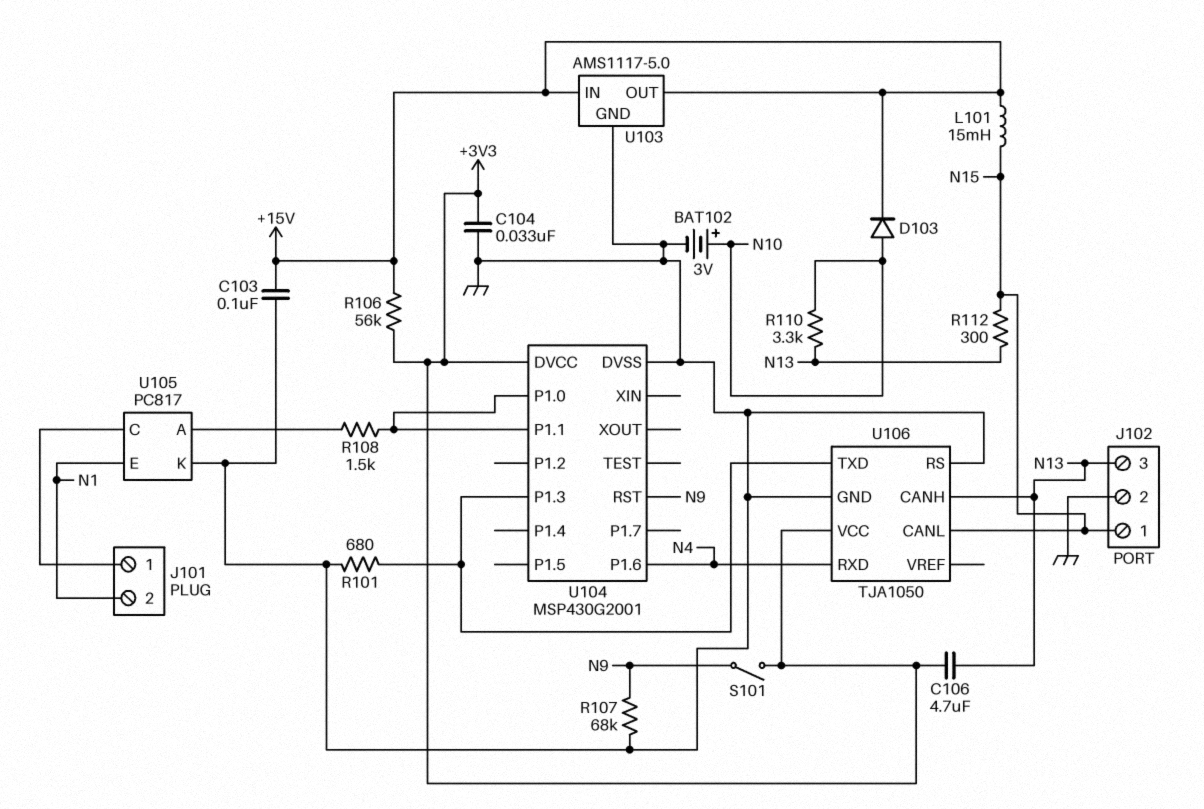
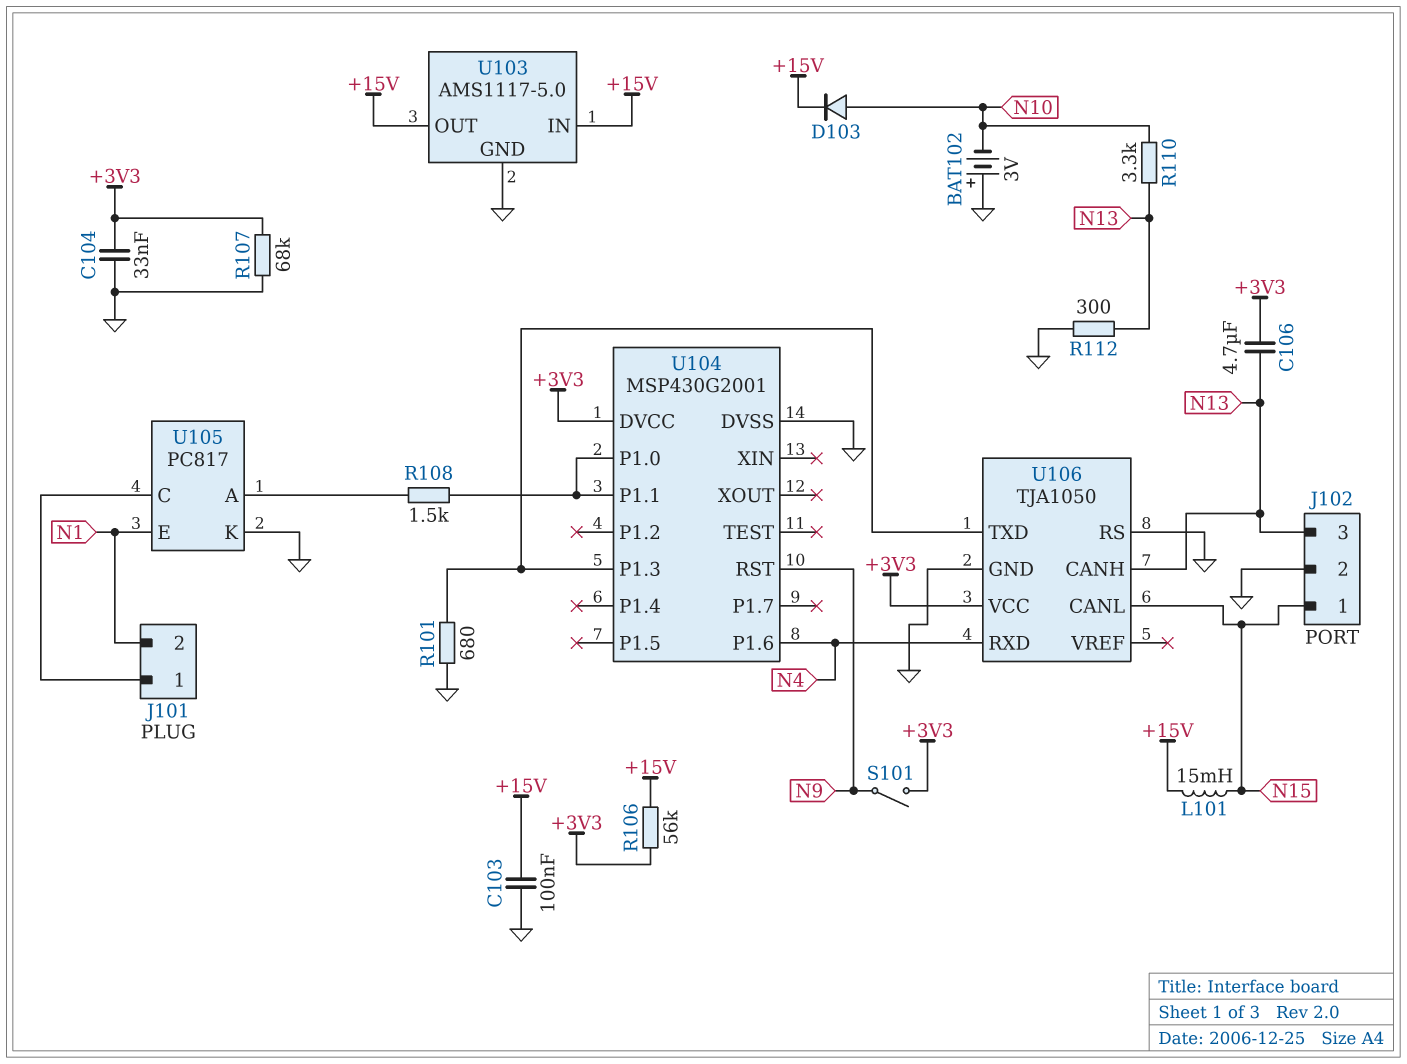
BAT102: 3V (plus N10, minus GND) -> 3V (plus GND, minus N10)
R107: 68k (GND, N9) -> 68k (+3V3, GND)
R112: 300 (N13, N15) -> 300 (GND, N13)

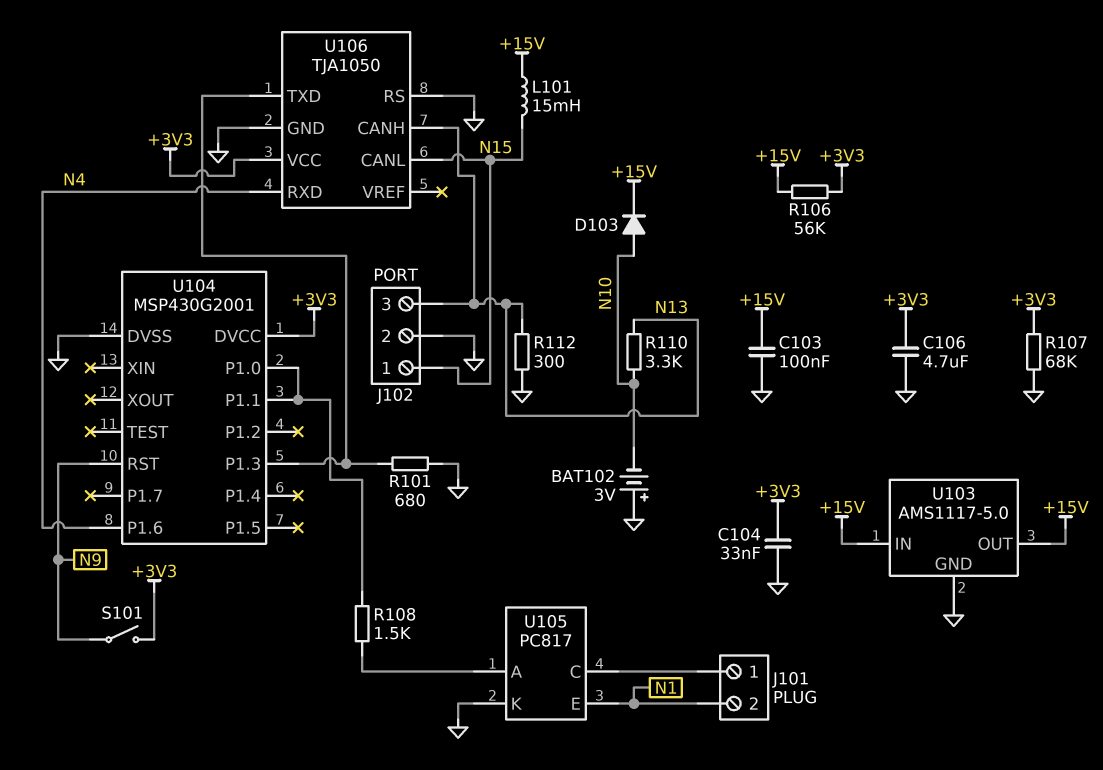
C106: 4.7uF (+3V3, N13) -> 4.7uF (+3V3, GND)

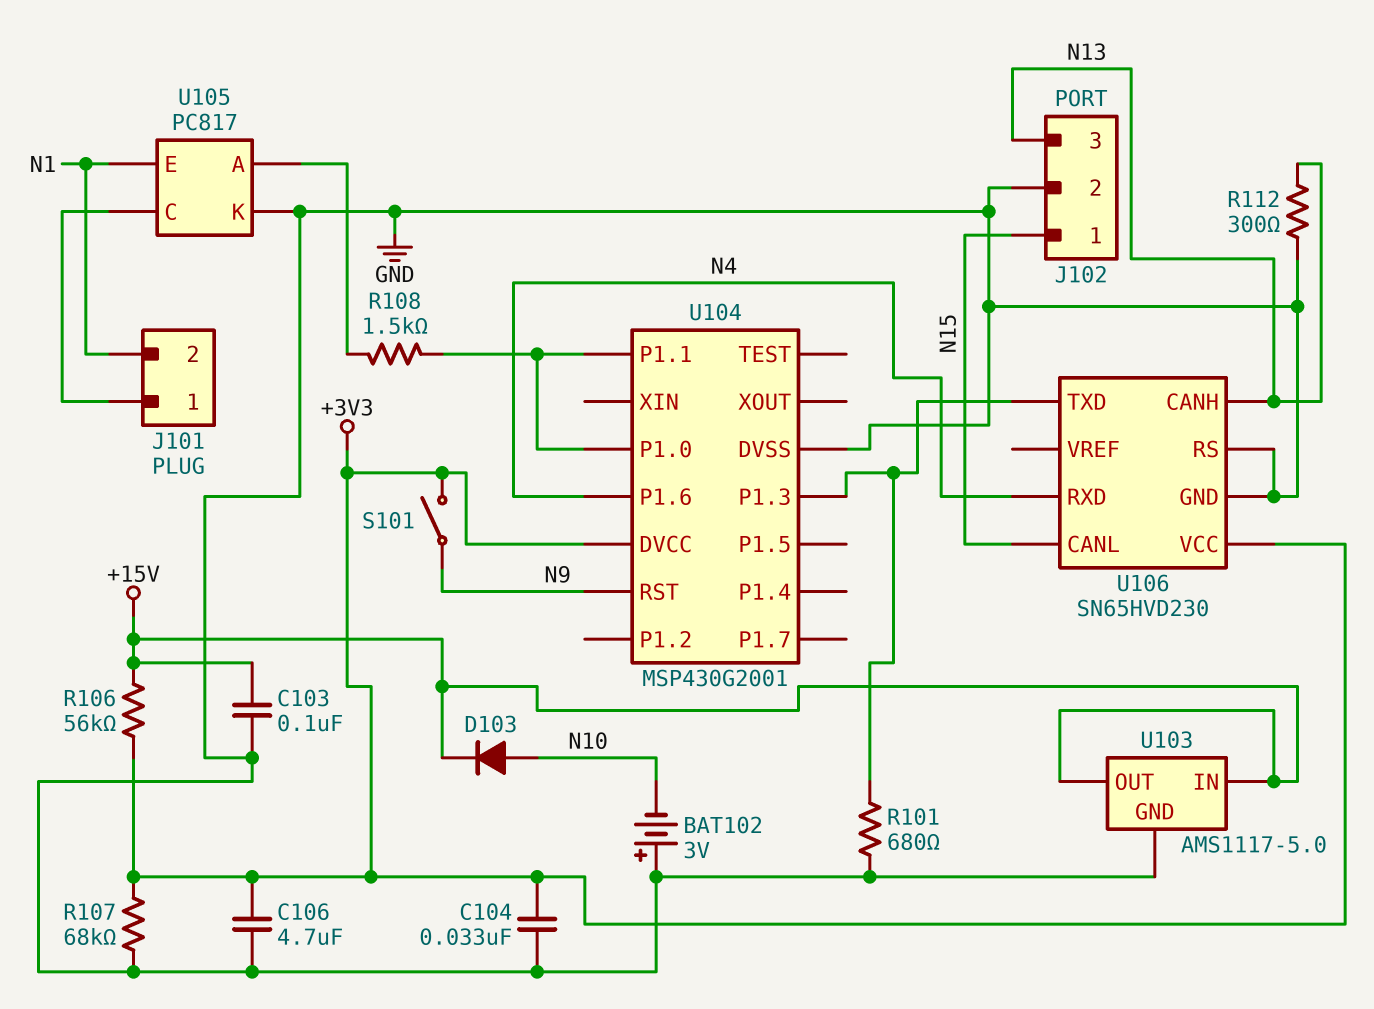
L101: 15mH (+15V, N15) -> none
R110: 3.3k (N10, N13) -> none
U106: TJA1050 -> SN65HVD230

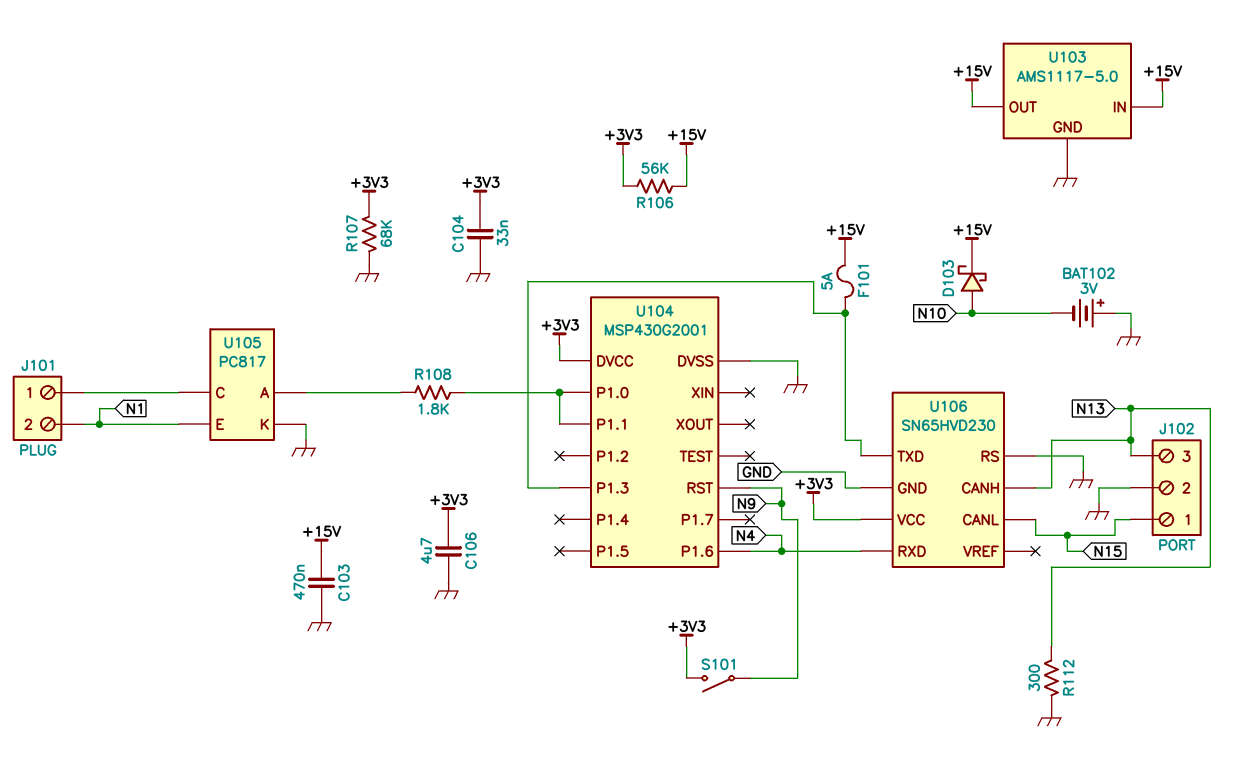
C103: 100nF (+15V, GND) -> 470nF (+15V, GND)
D103: diode (A N10, K +15V) -> schottky (A N10, K +15V)
F101: none -> 5A (+15V, U104/P1.3)
R101: 680 (GND, U104/P1.3) -> none
R108: 1.5k (U104/P1.0, U105/A) -> 1.8k (U104/P1.0, U105/A)

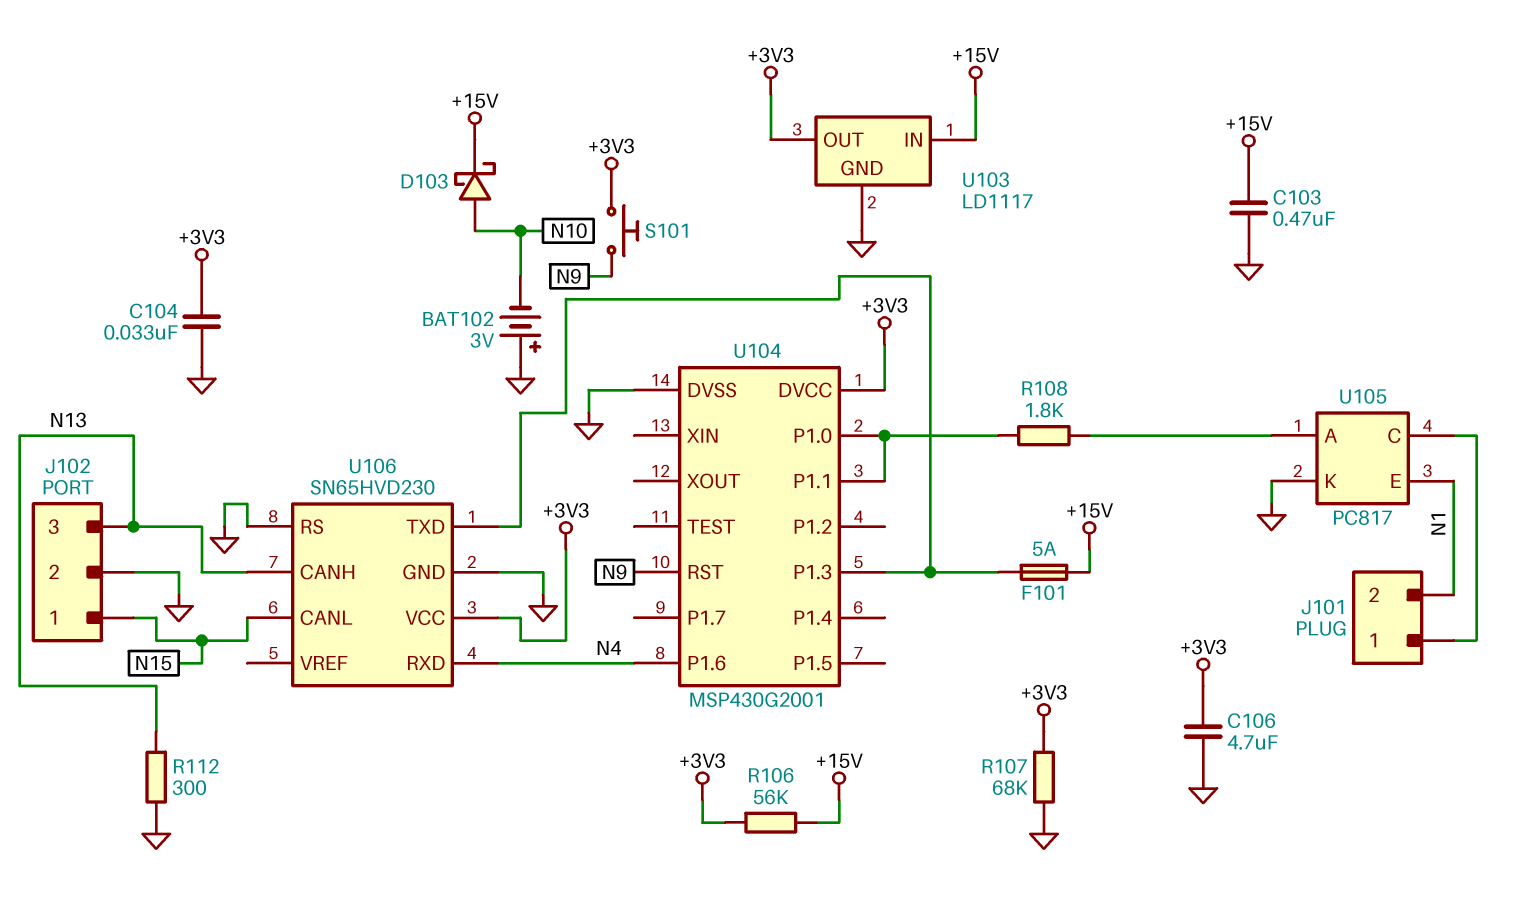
S101: switch (+3V3, N9) -> button (+3V3, N9)
U103: AMS1117-5.0 -> LD1117
U103 pin OUT: +15V -> +3V3

